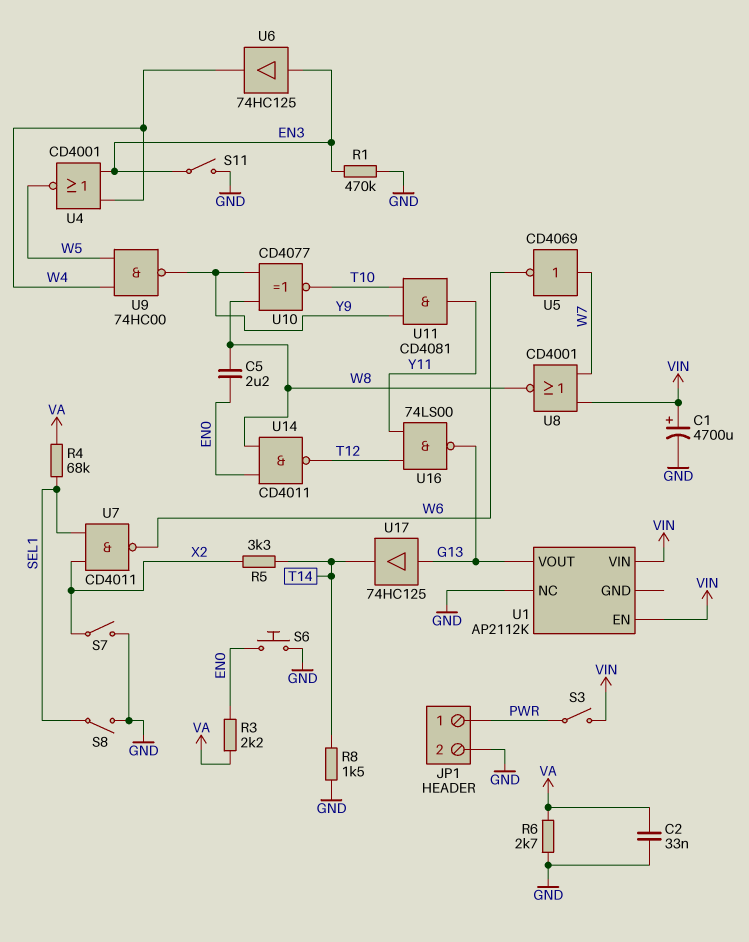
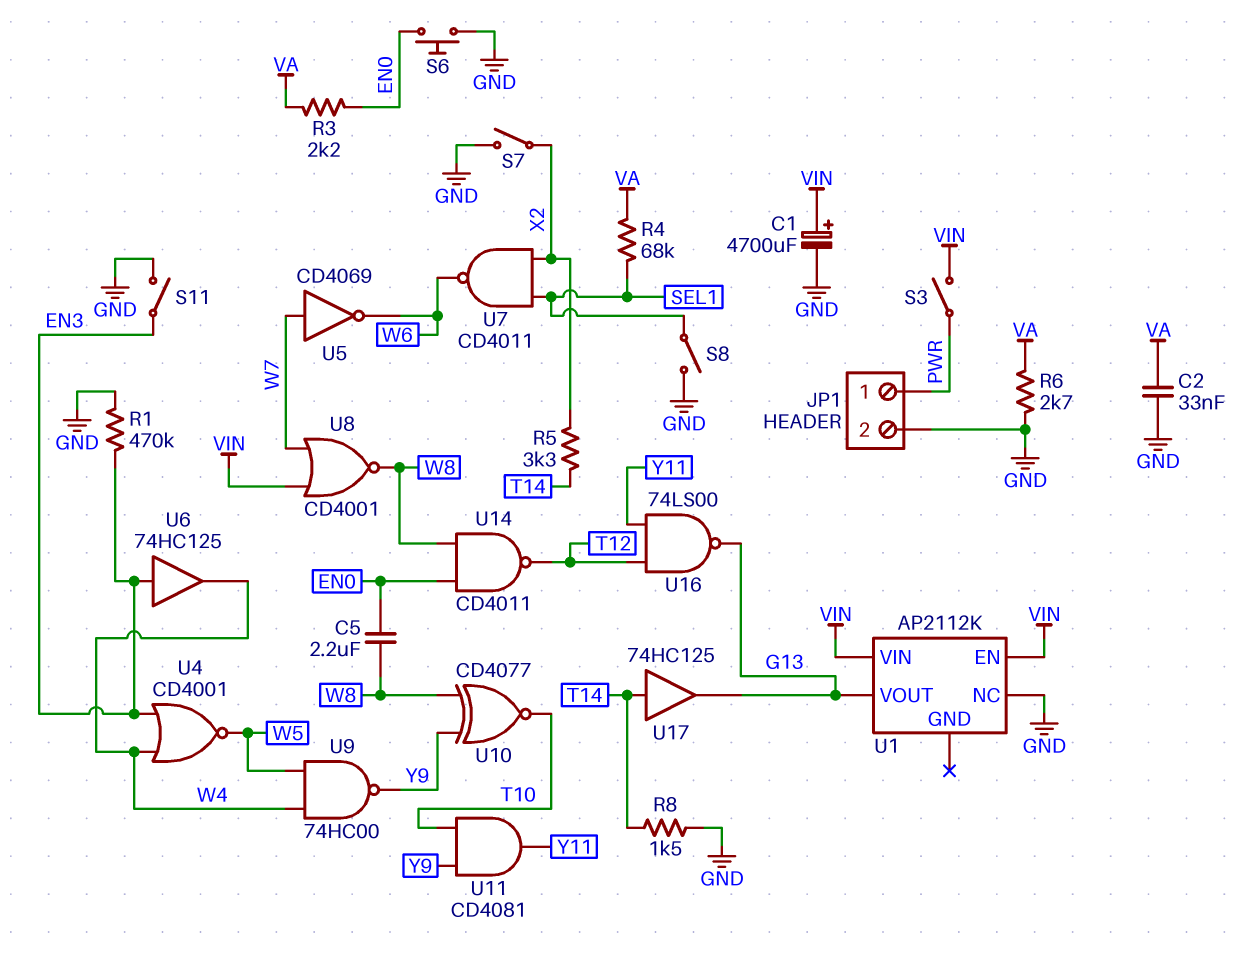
U17: buffer 74HC125 (in G13, out T14) -> buffer 74HC125 (in T14, out G13)

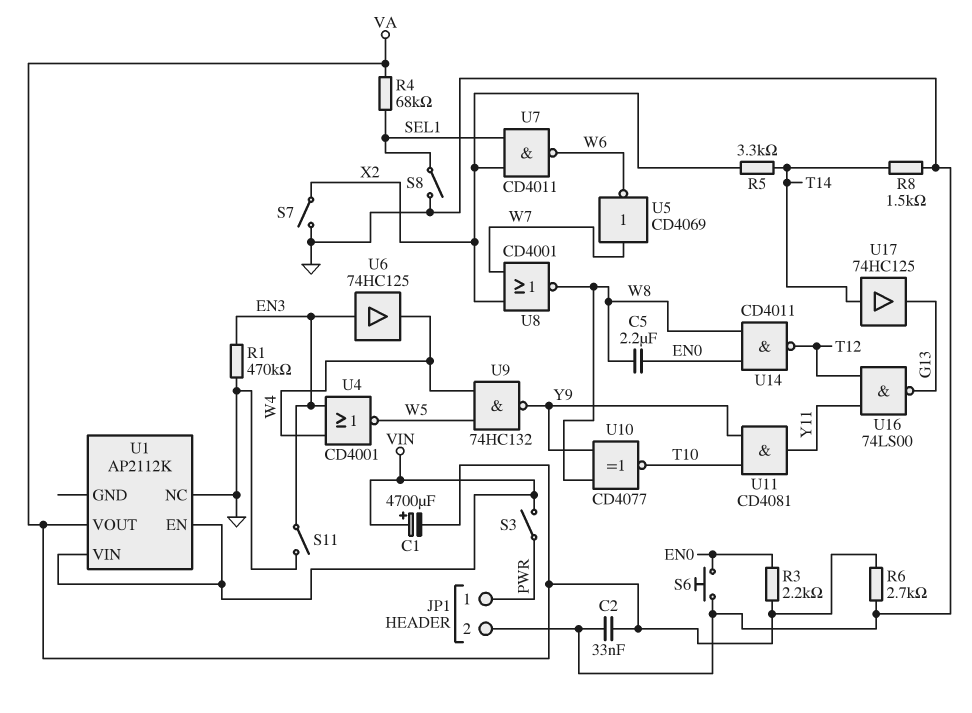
C1: 4700uF (plus VIN, minus GND) -> 4700uF (plus VIN, minus VA)
U1 pin VOUT: G13 -> VA
U8: NOR CD4001 (in VIN, in W7, out W8) -> NOR CD4001 (in W7, in X2, out W8)
U9: NAND 74HC00 (in W4, in W5, out Y9) -> NAND 74HC132 (in W4, in W5, out Y9)

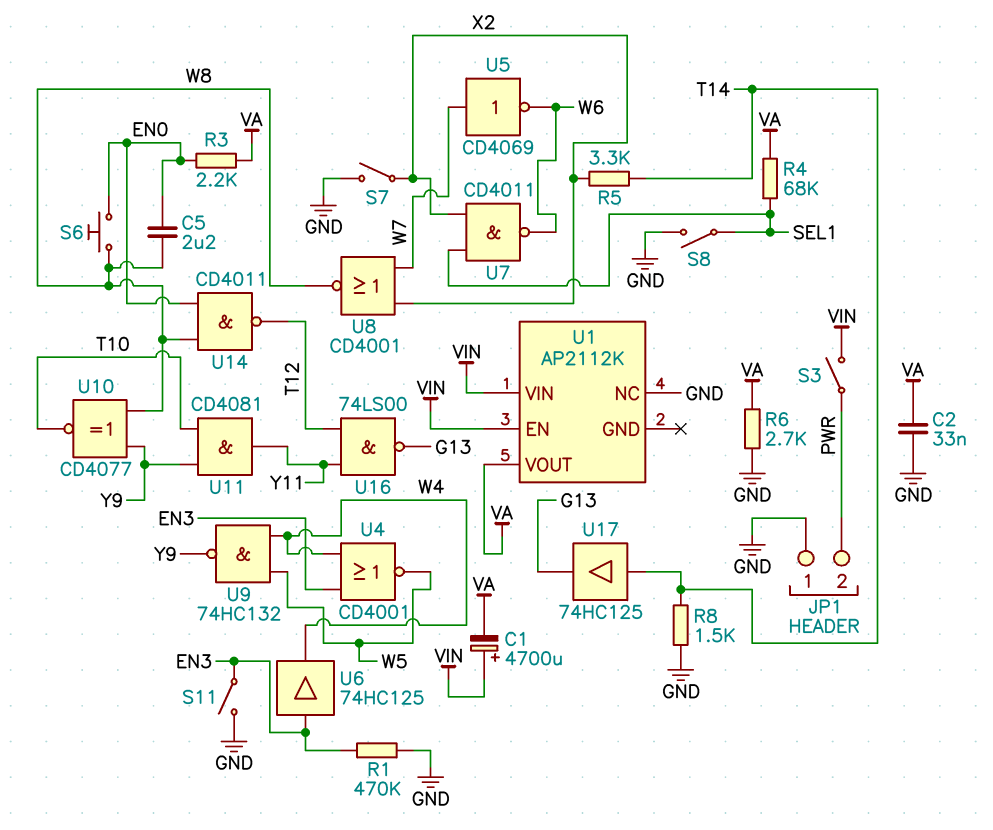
JP1 pin 1: PWR -> GND
JP1 pin 2: GND -> PWR
S6: button (EN0, GND) -> button (EN0, W8)

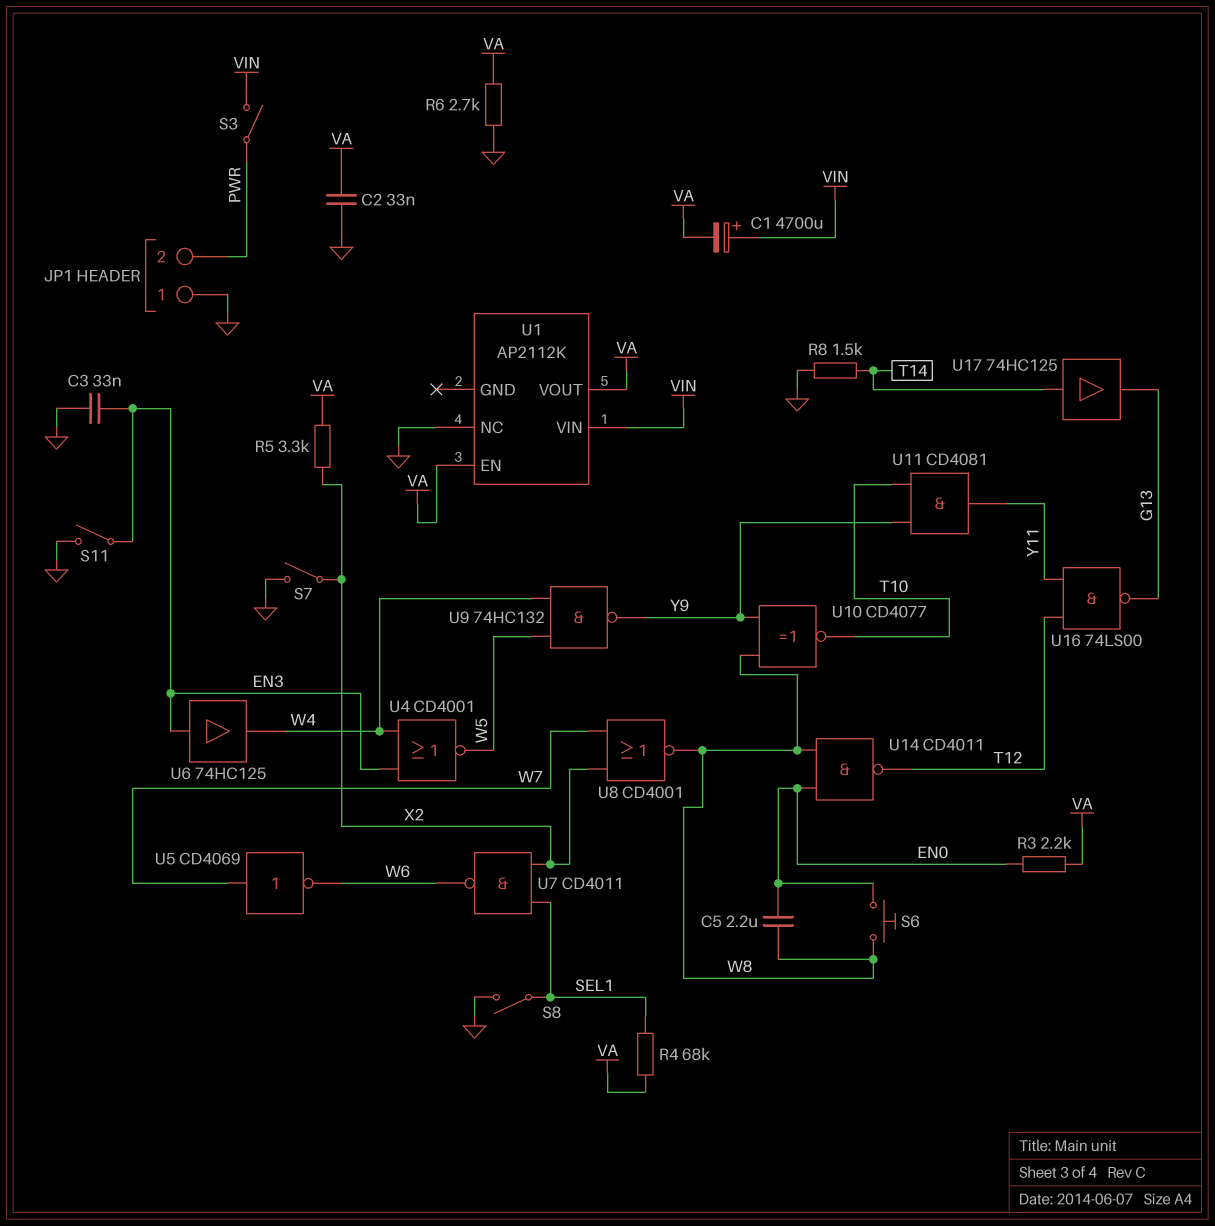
C3: none -> 33nF (EN3, GND)
R1: 470k (EN3, GND) -> none
R5: 3.3k (T14, X2) -> 3.3k (VA, X2)
U1 pin EN: VIN -> VA

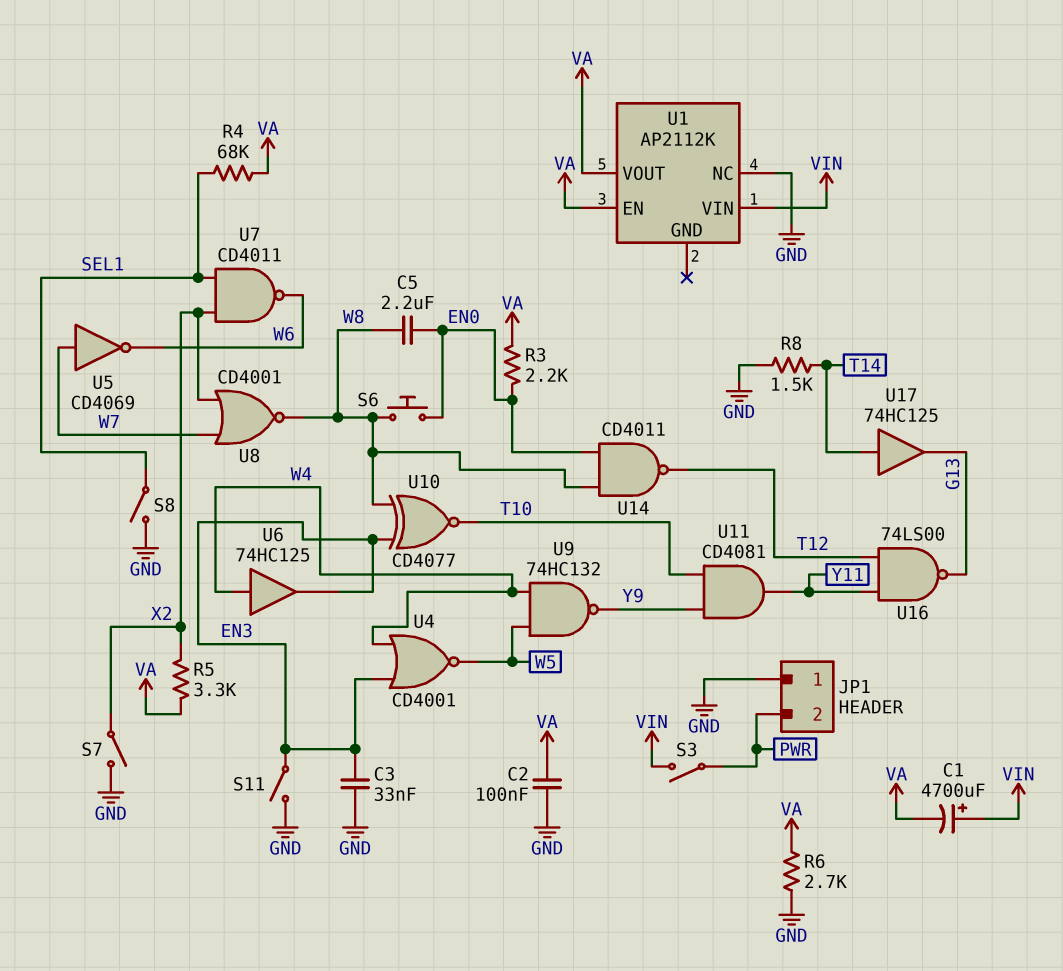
C2: 33nF (GND, VA) -> 100nF (GND, VA)
U6: buffer 74HC125 (in EN3, out W4) -> buffer 74HC125 (in W4, out EN3)
U10: XNOR CD4077 (in W8, in Y9, out T10) -> XNOR CD4077 (in EN3, in W8, out T10)

